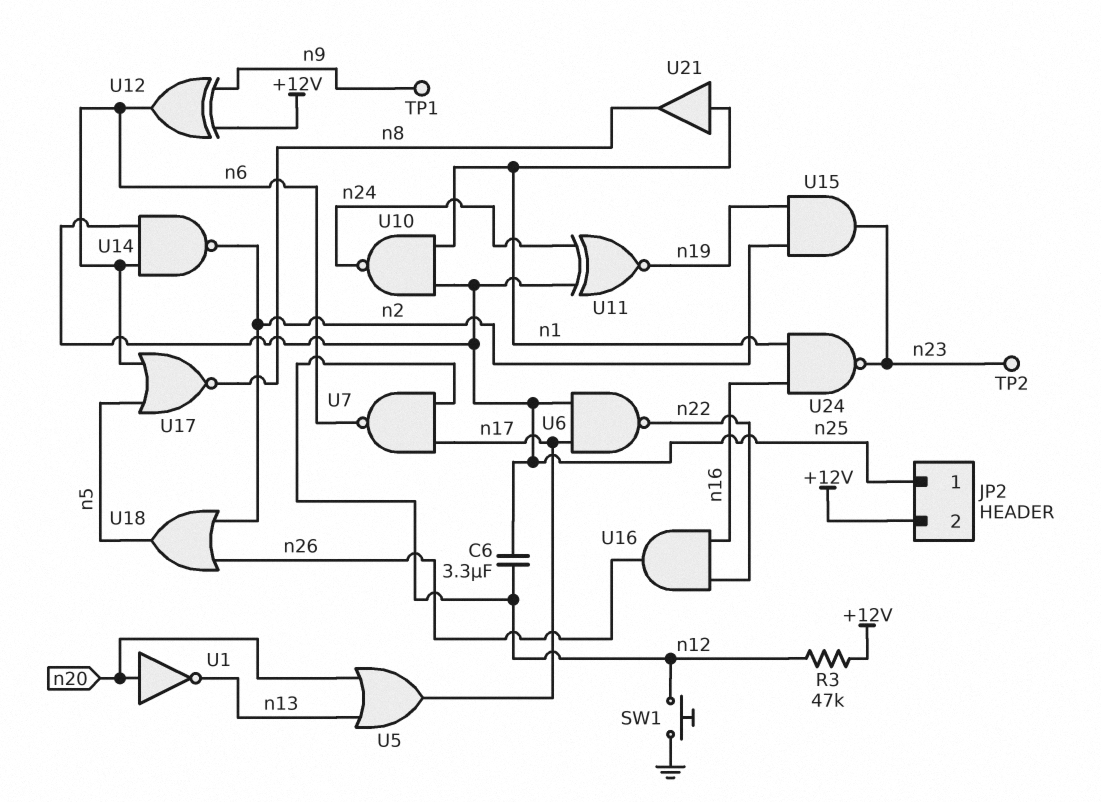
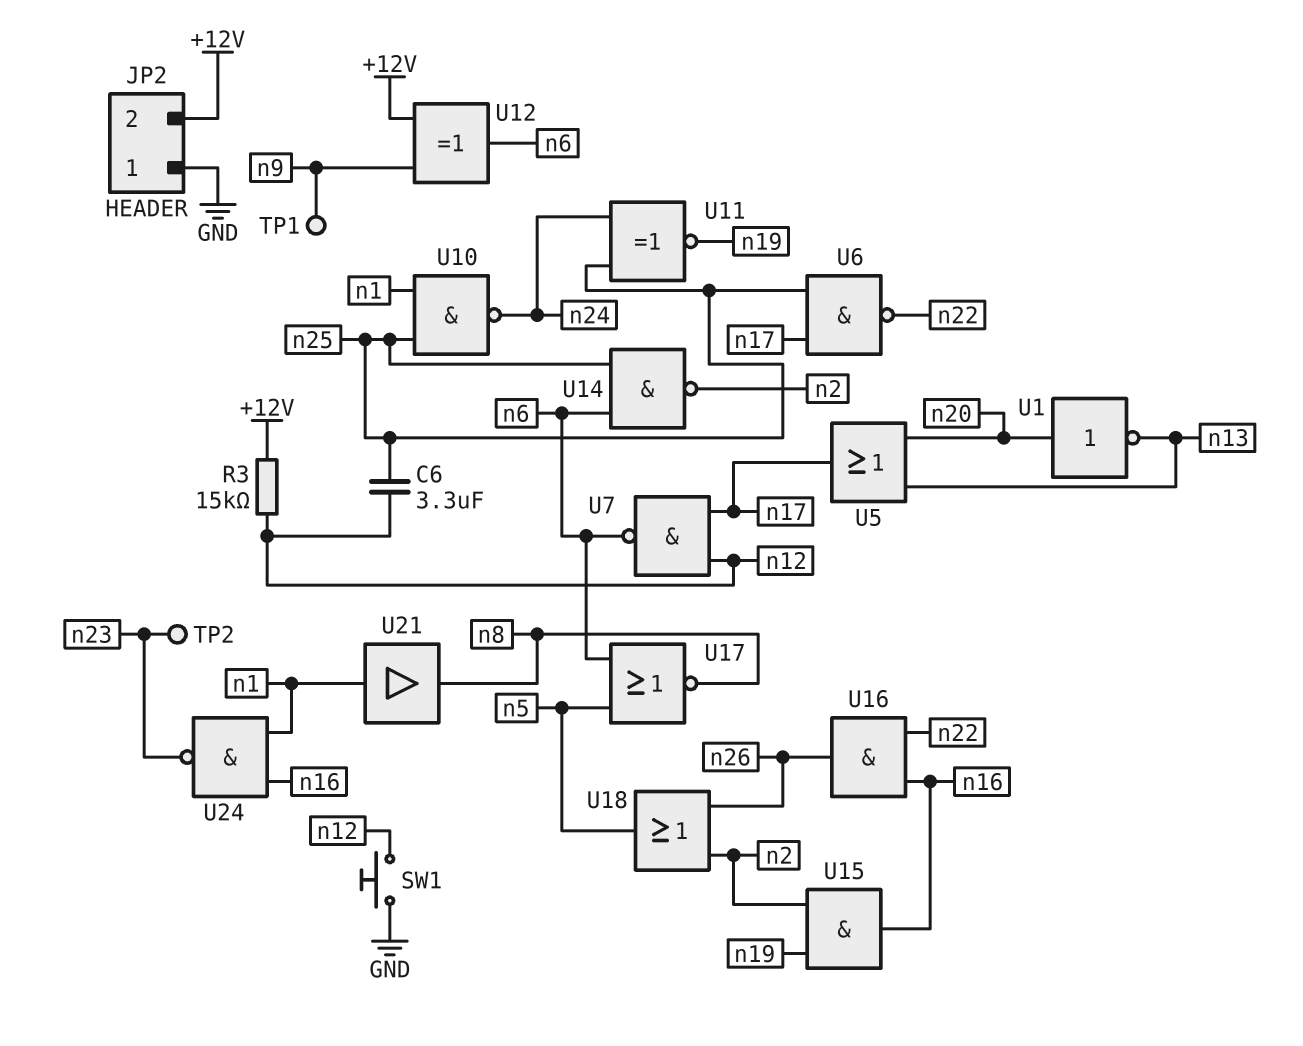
JP2 pin 1: n25 -> GND
R3: 47k (+12V, n12) -> 15k (+12V, n12)
U15: AND (in n2, in n19, out n23) -> AND (in n2, in n19, out n16)

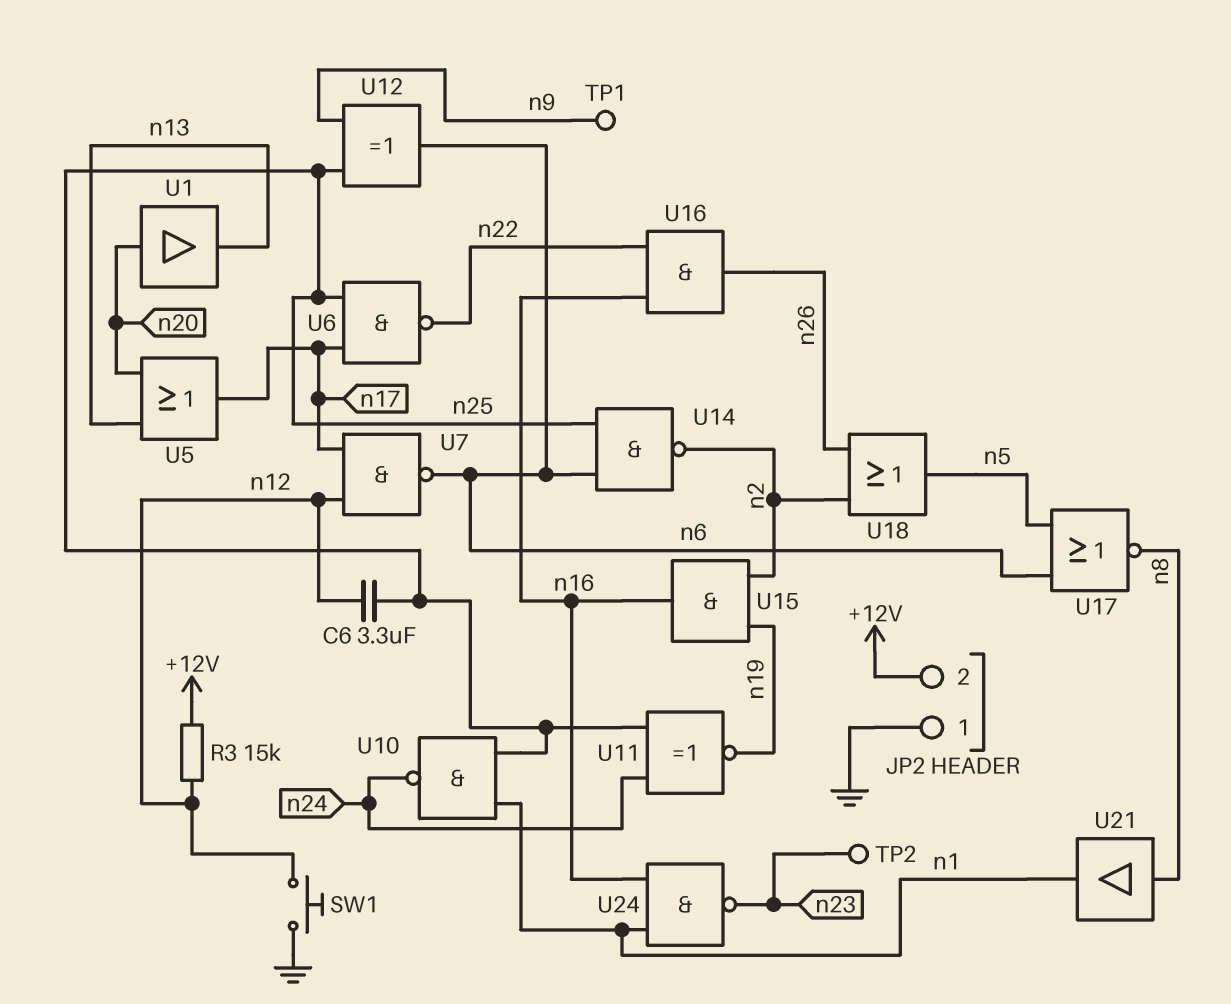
U1: NOT (in n20, out n13) -> buffer (in n20, out n13)
U12: XOR (in +12V, in n9, out n6) -> XOR (in n9, in n25, out n6)
U21: buffer (in n1, out n8) -> buffer (in n8, out n1)

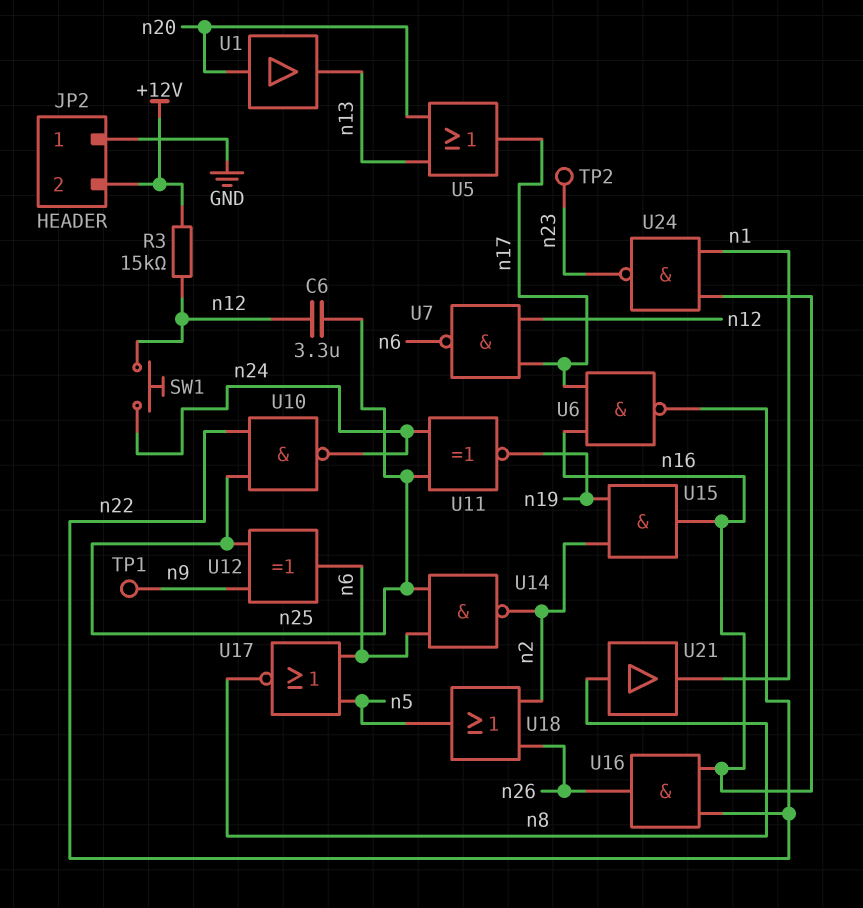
SW1: button (GND, n12) -> button (n12, n24)
U6: NAND (in n17, in n25, out n22) -> NAND (in n16, in n17, out n22)
U10: NAND (in n1, in n25, out n24) -> NAND (in n22, in n25, out n24)

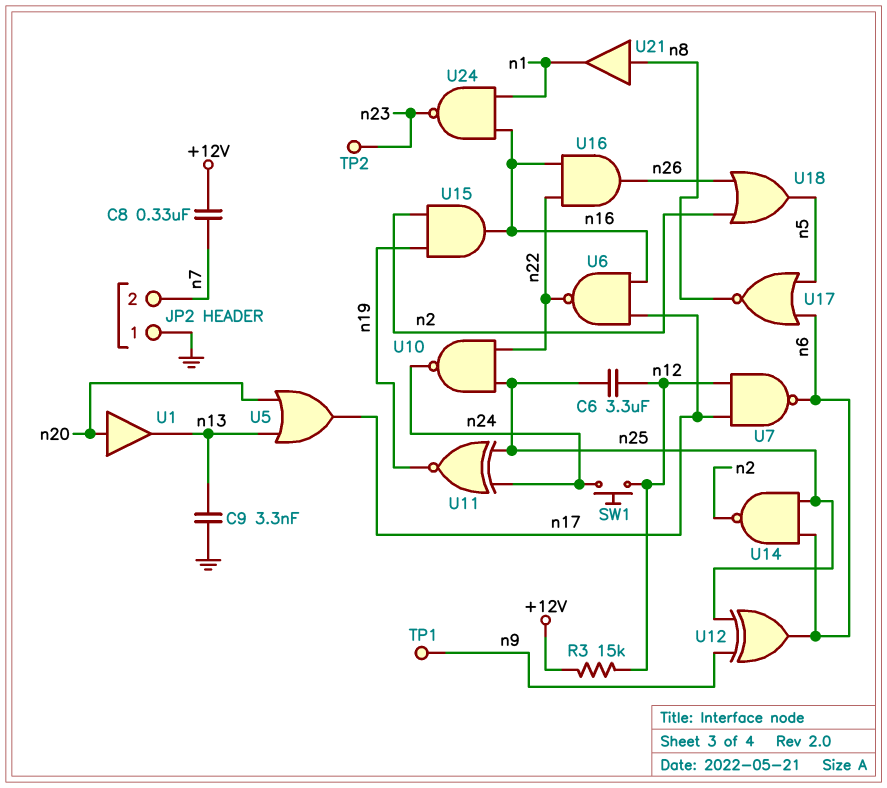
C8: none -> 330nF (+12V, n7)
C9: none -> 3.3nF (GND, n13)
JP2 pin 2: +12V -> n7

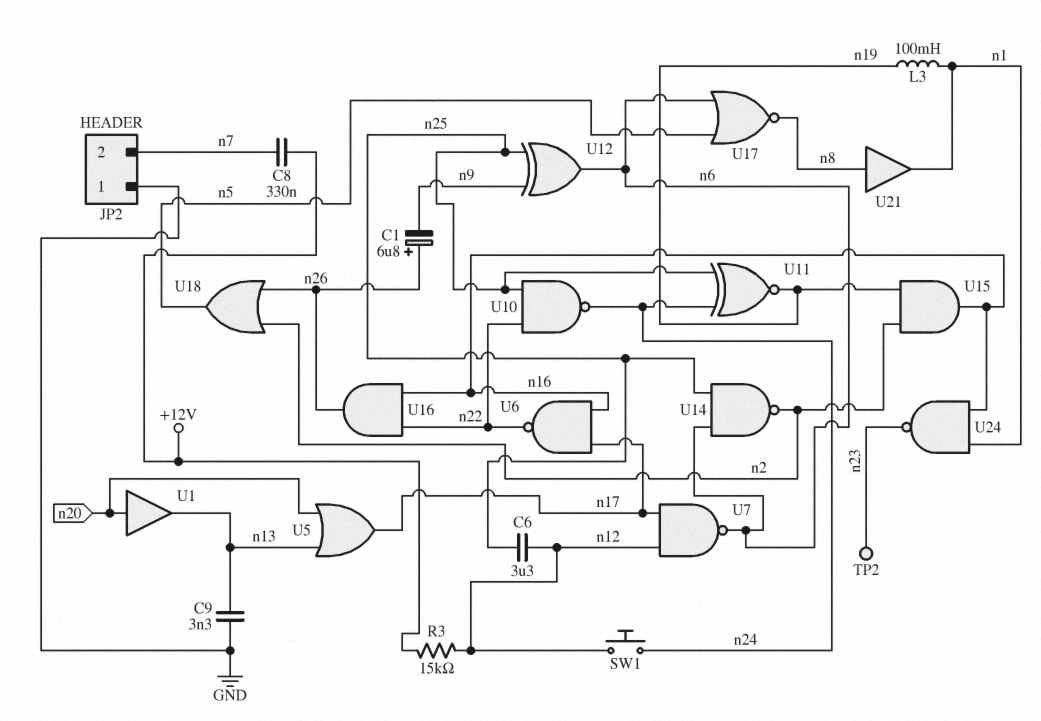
C1: none -> 6.8uF (plus n26, minus n9)
L3: none -> 100mH (n1, n19)
TP1: test point (n9) -> none

